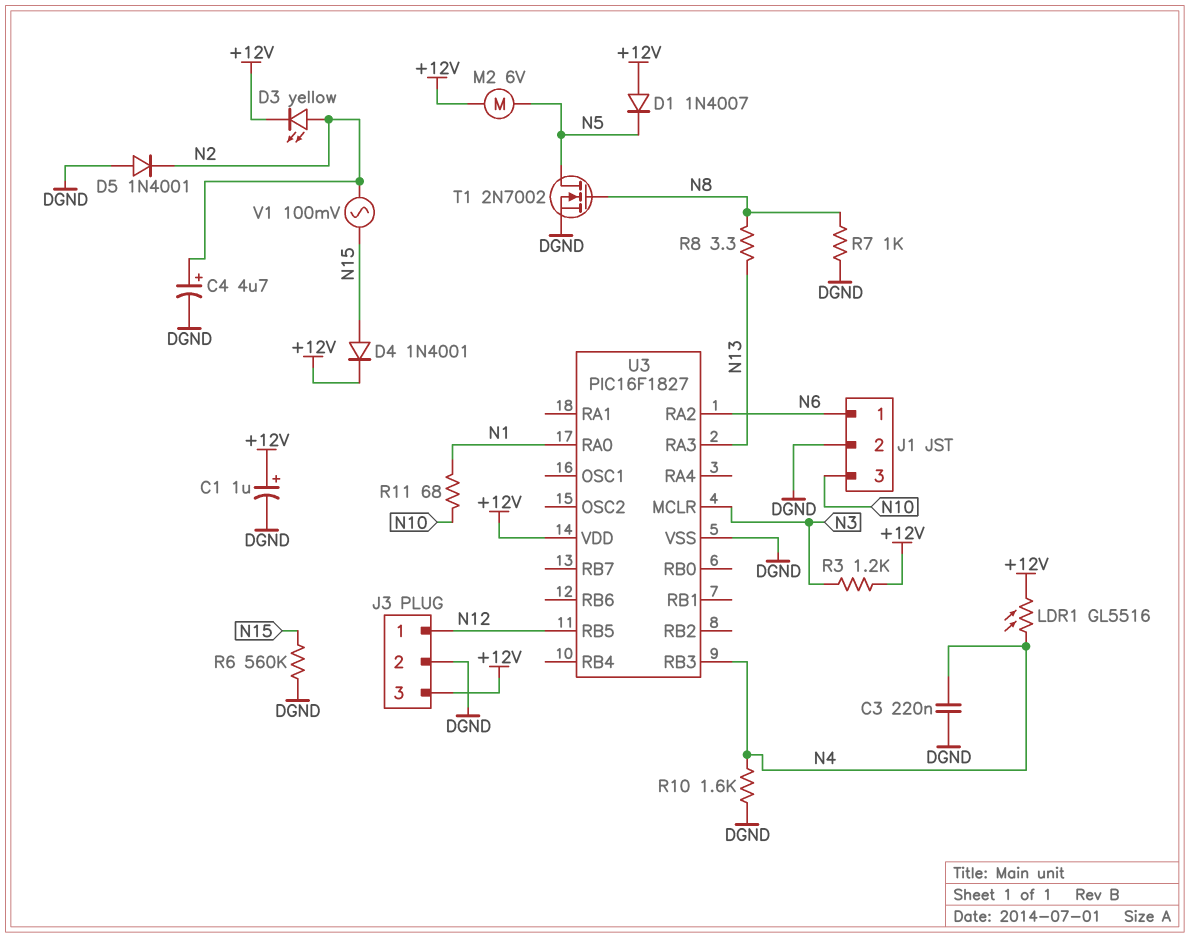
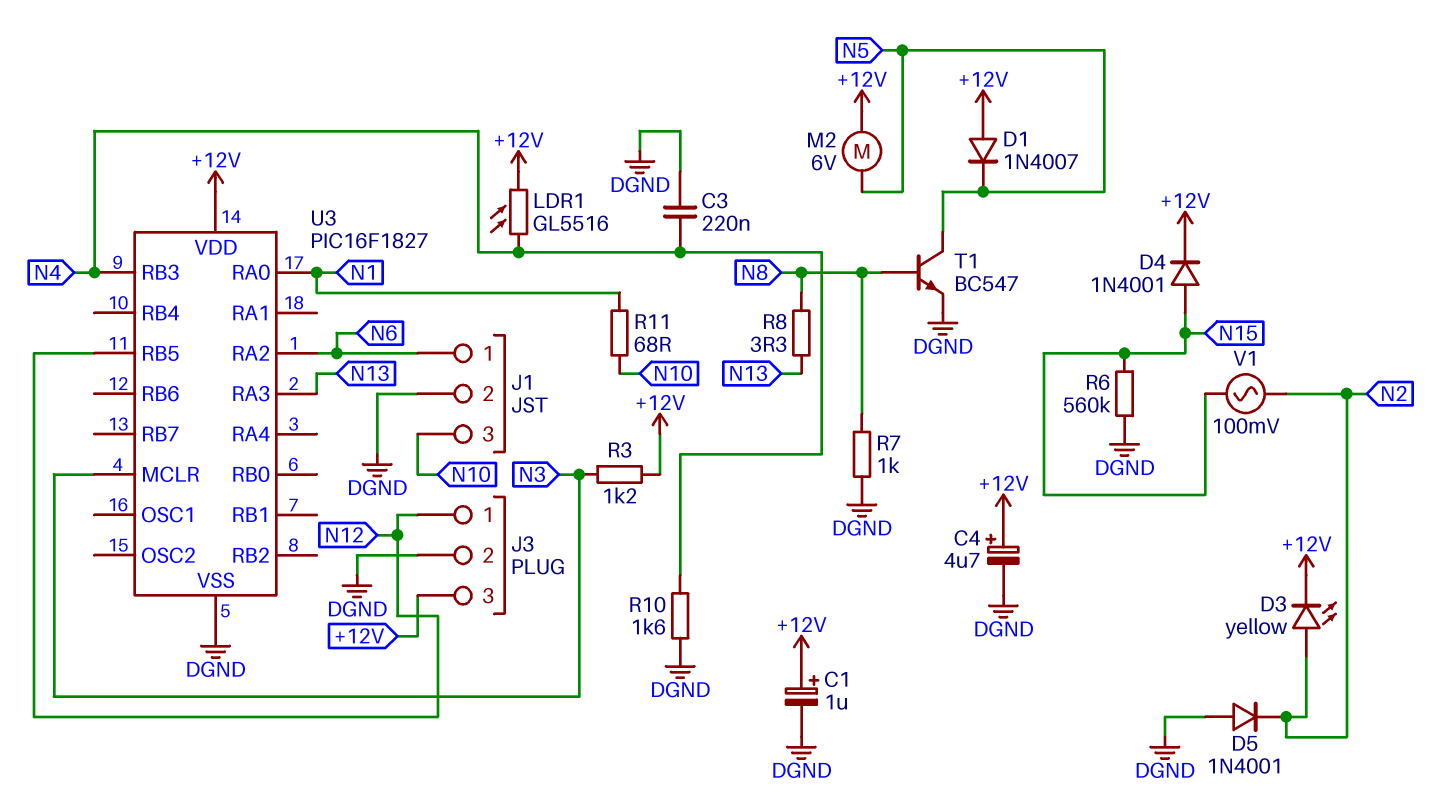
C4: 4.7uF (plus N2, minus DGND) -> 4.7uF (plus +12V, minus DGND)
T1: NMOS 2N7002 (G N8, D N5, S DGND) -> NPN BC547 (B N8, C N5, E DGND)

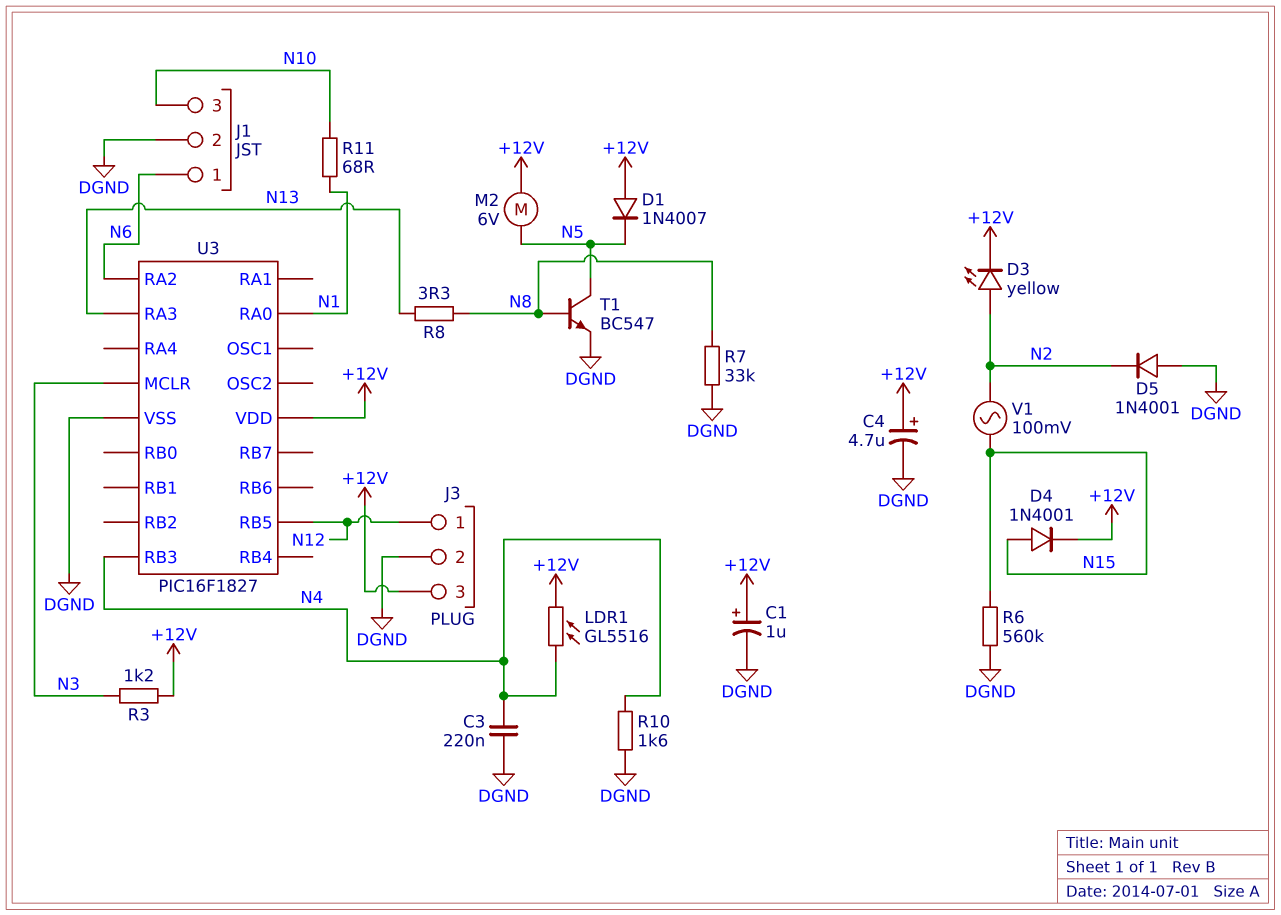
R7: 1k (DGND, N8) -> 33k (DGND, N8)

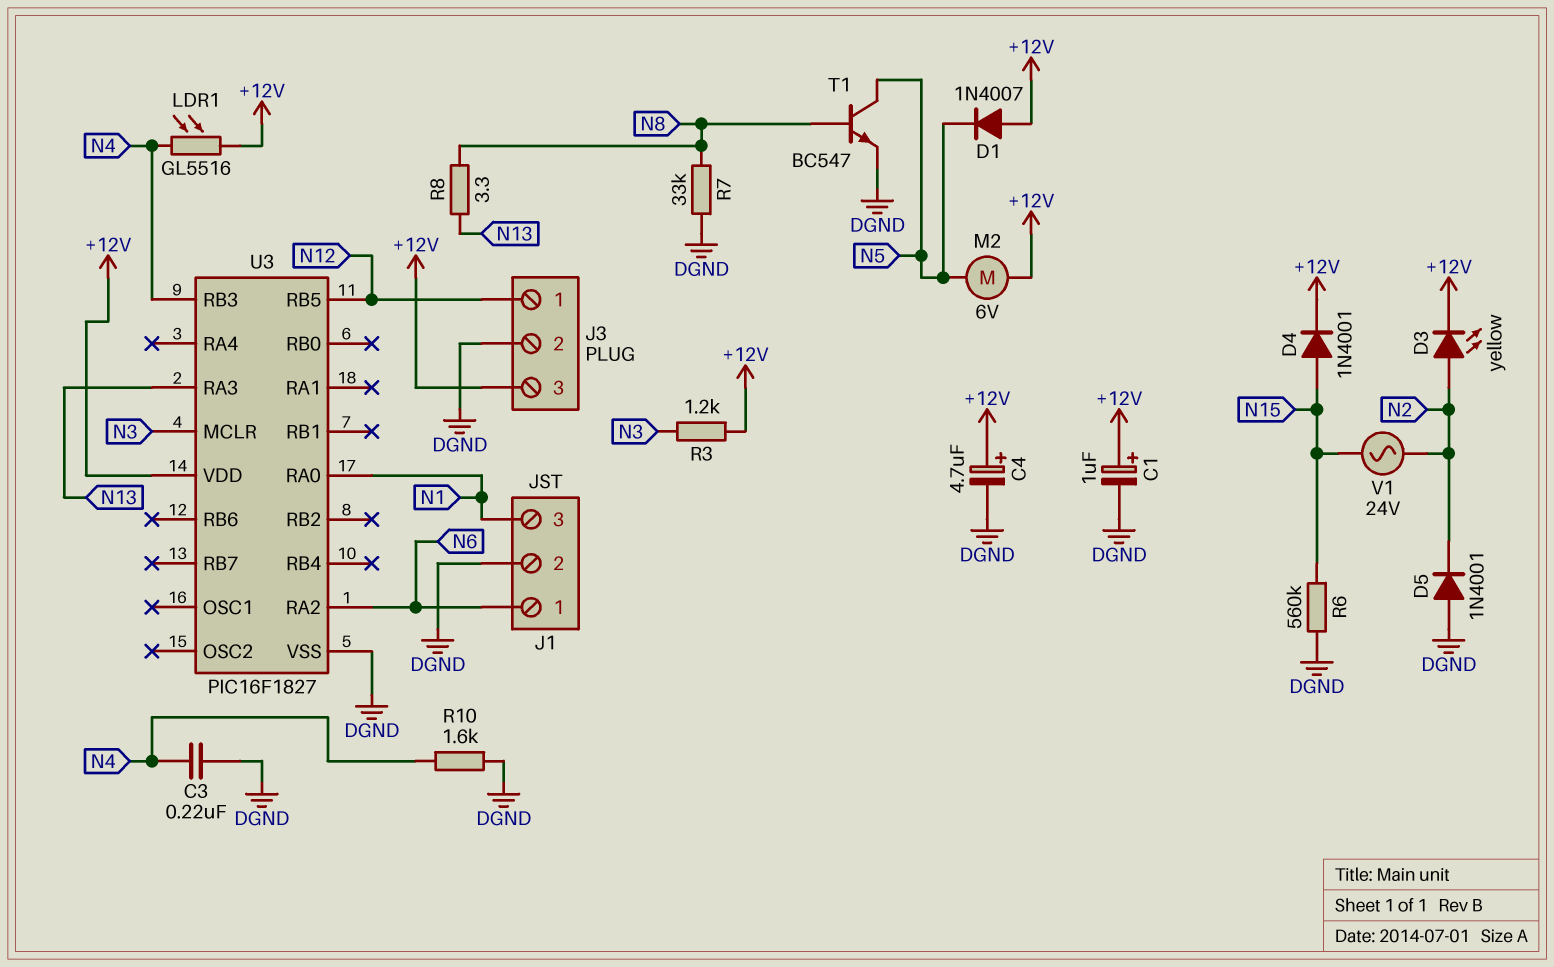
J1 pin 3: N10 -> N1
R11: 68 (N1, N10) -> none
V1: AC 100mV (N2, N15) -> AC 24V (N2, N15)

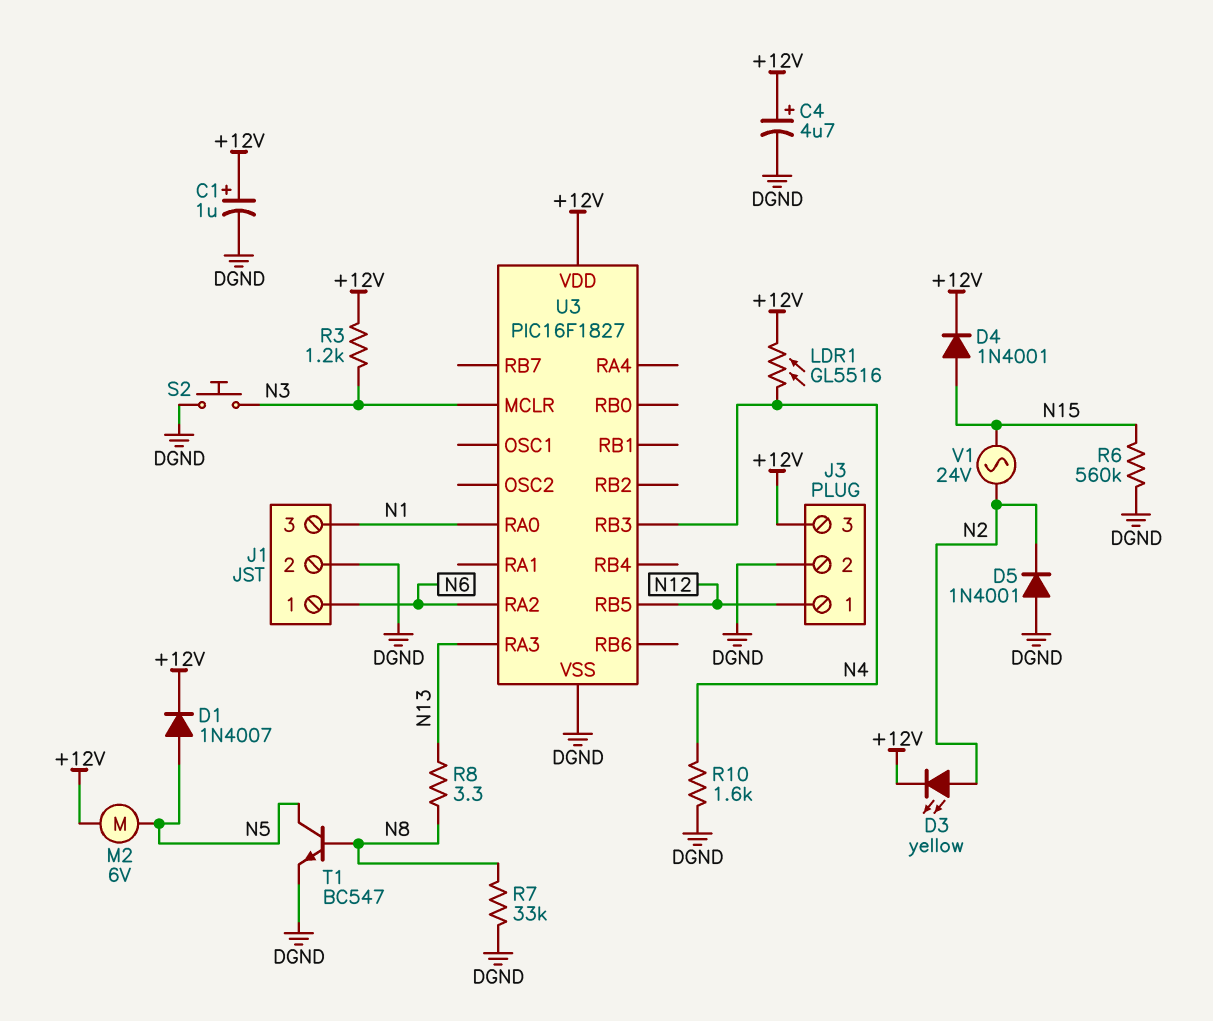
C3: 220nF (DGND, N4) -> none
D1: diode 1N4007 (A +12V, K N5) -> diode 1N4007 (A N5, K +12V)
S2: none -> button (DGND, N3)

